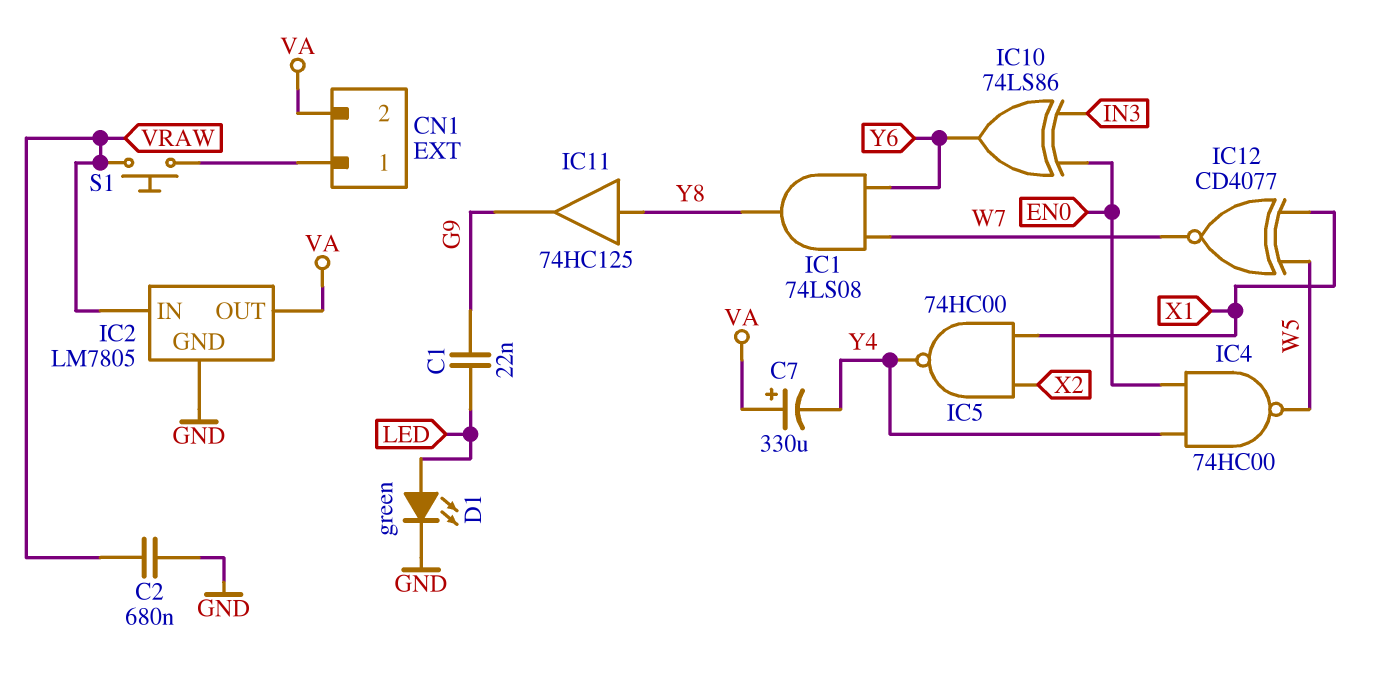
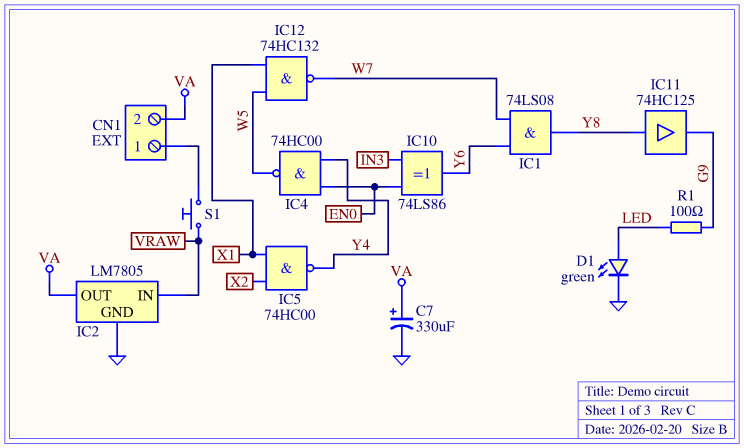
C1: 22nF (G9, LED) -> none
C2: 680nF (GND, VRAW) -> none
C7: 330uF (plus VA, minus Y4) -> 330uF (plus VA, minus GND)
IC12: XNOR CD4077 (in W5, in X1, out W7) -> NAND 74HC132 (in W5, in X1, out W7)
R1: none -> 100 (G9, LED)

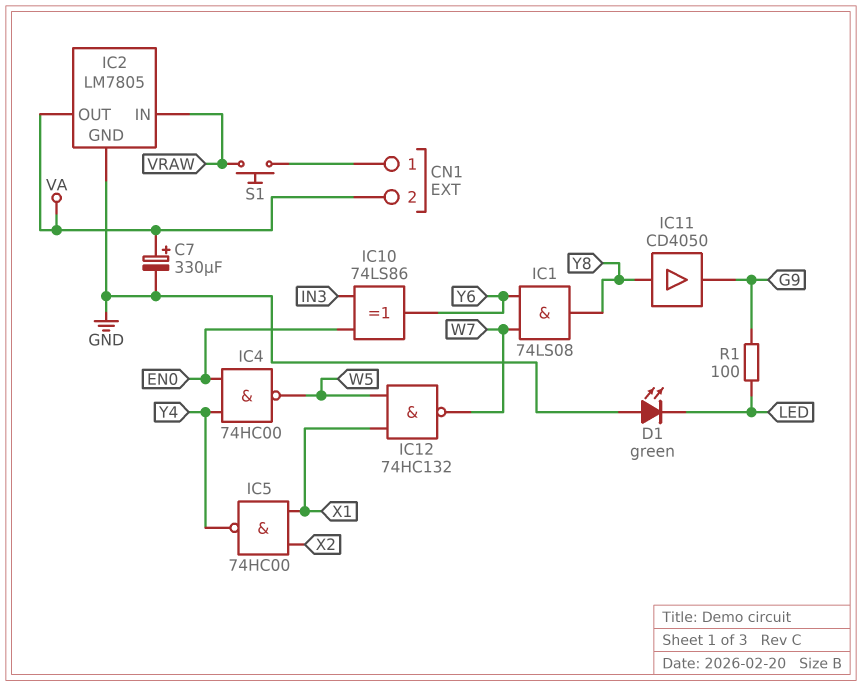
D1: LED green (A LED, K GND) -> LED green (A GND, K LED)
IC11: buffer 74HC125 (in Y8, out G9) -> buffer CD4050 (in Y8, out G9)

